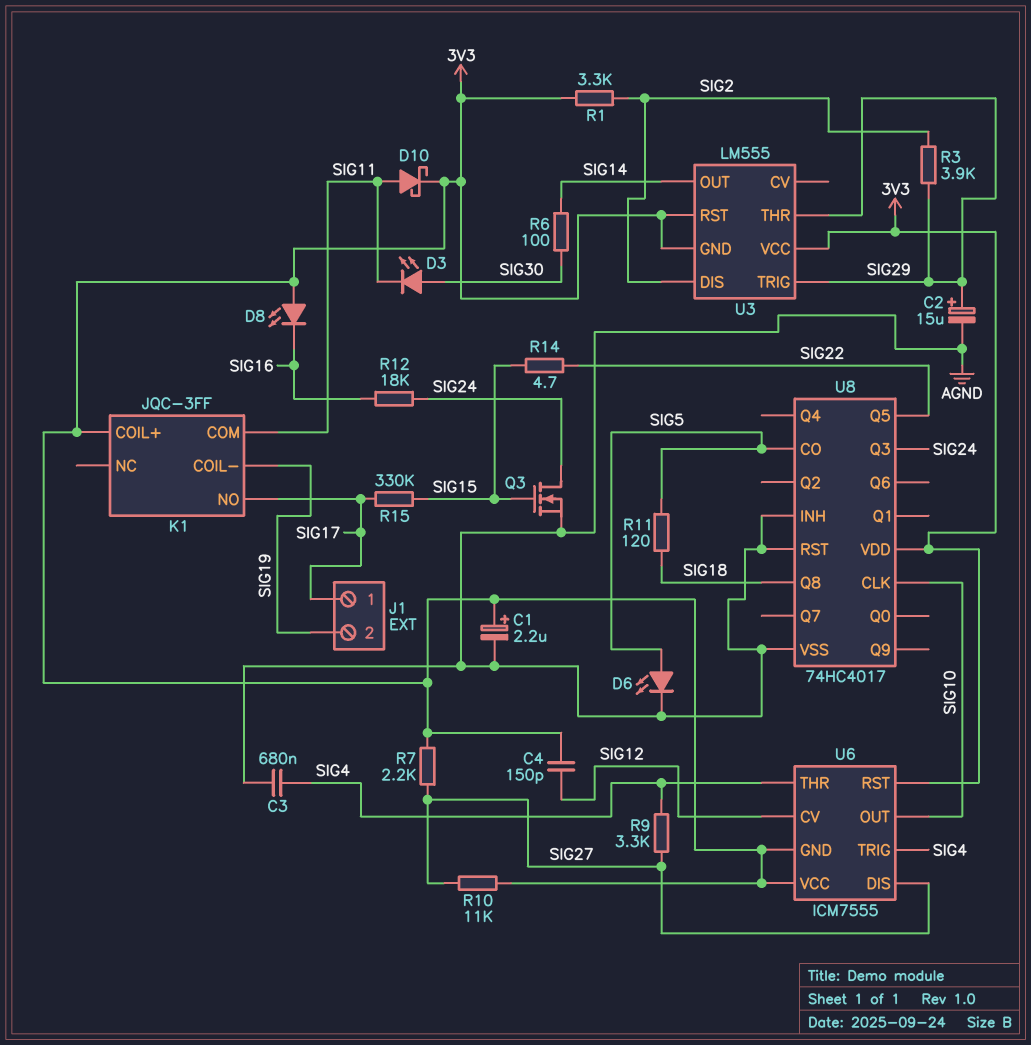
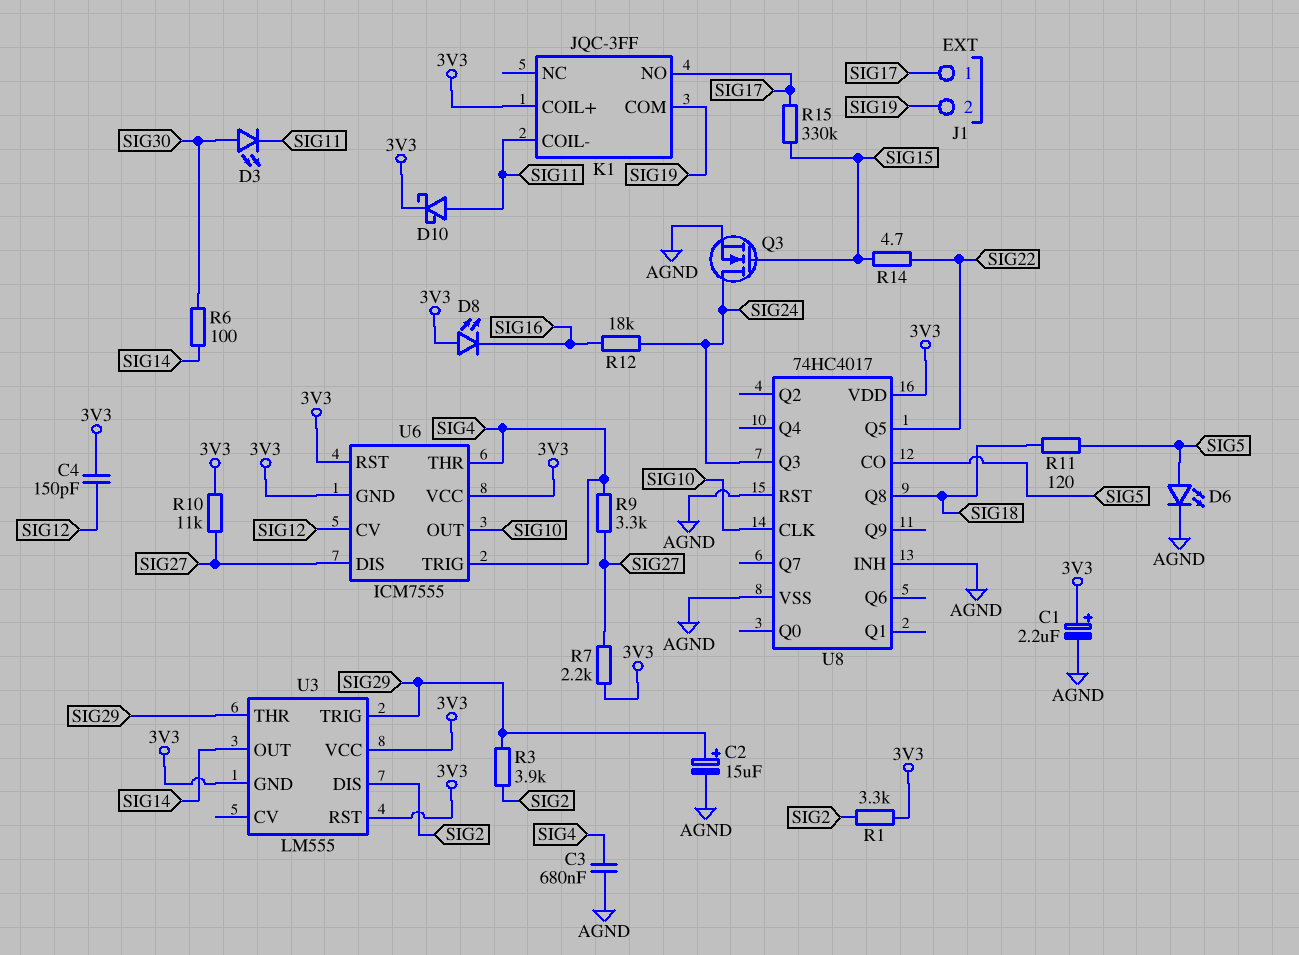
K1 pin COIL-: SIG19 -> SIG11
K1 pin COM: SIG11 -> SIG19

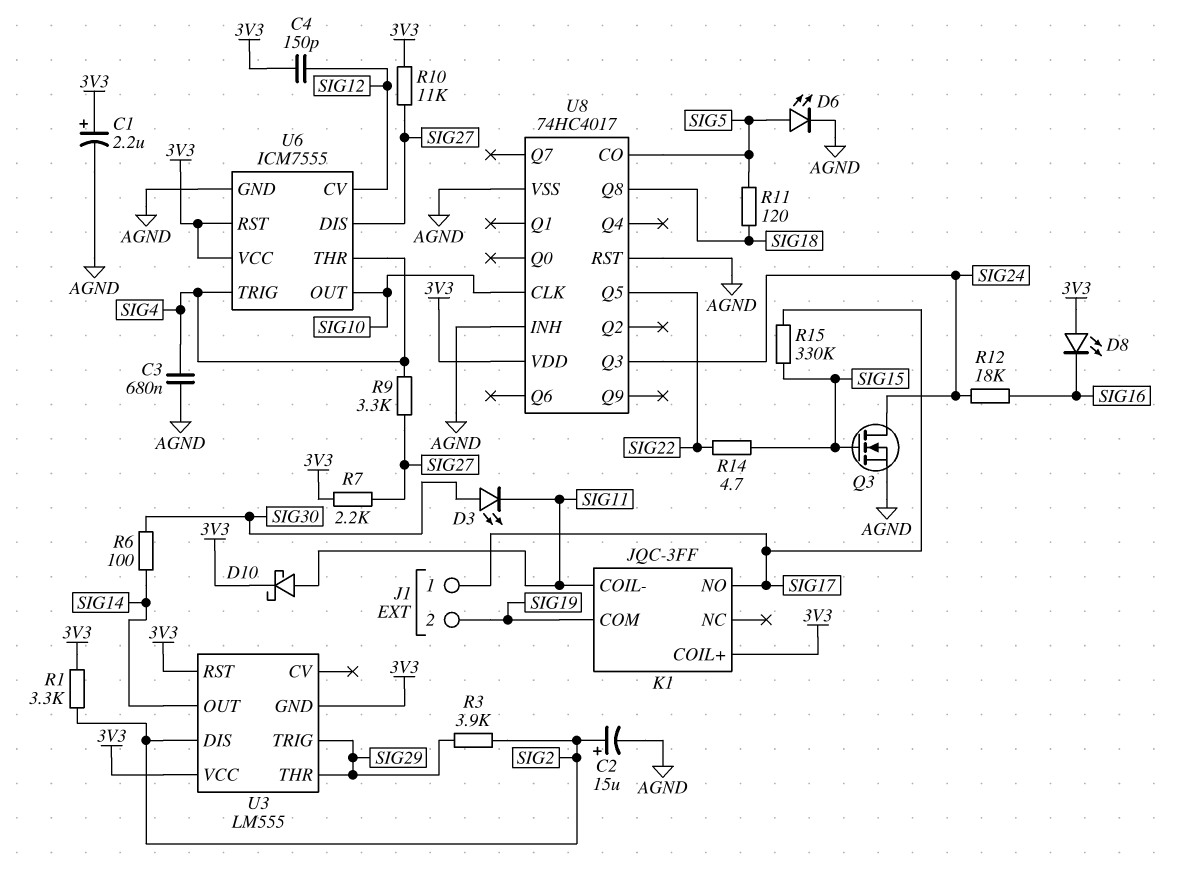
C2: 15uF (plus SIG29, minus AGND) -> 15uF (plus SIG2, minus AGND)
U6 pin GND: 3V3 -> AGND

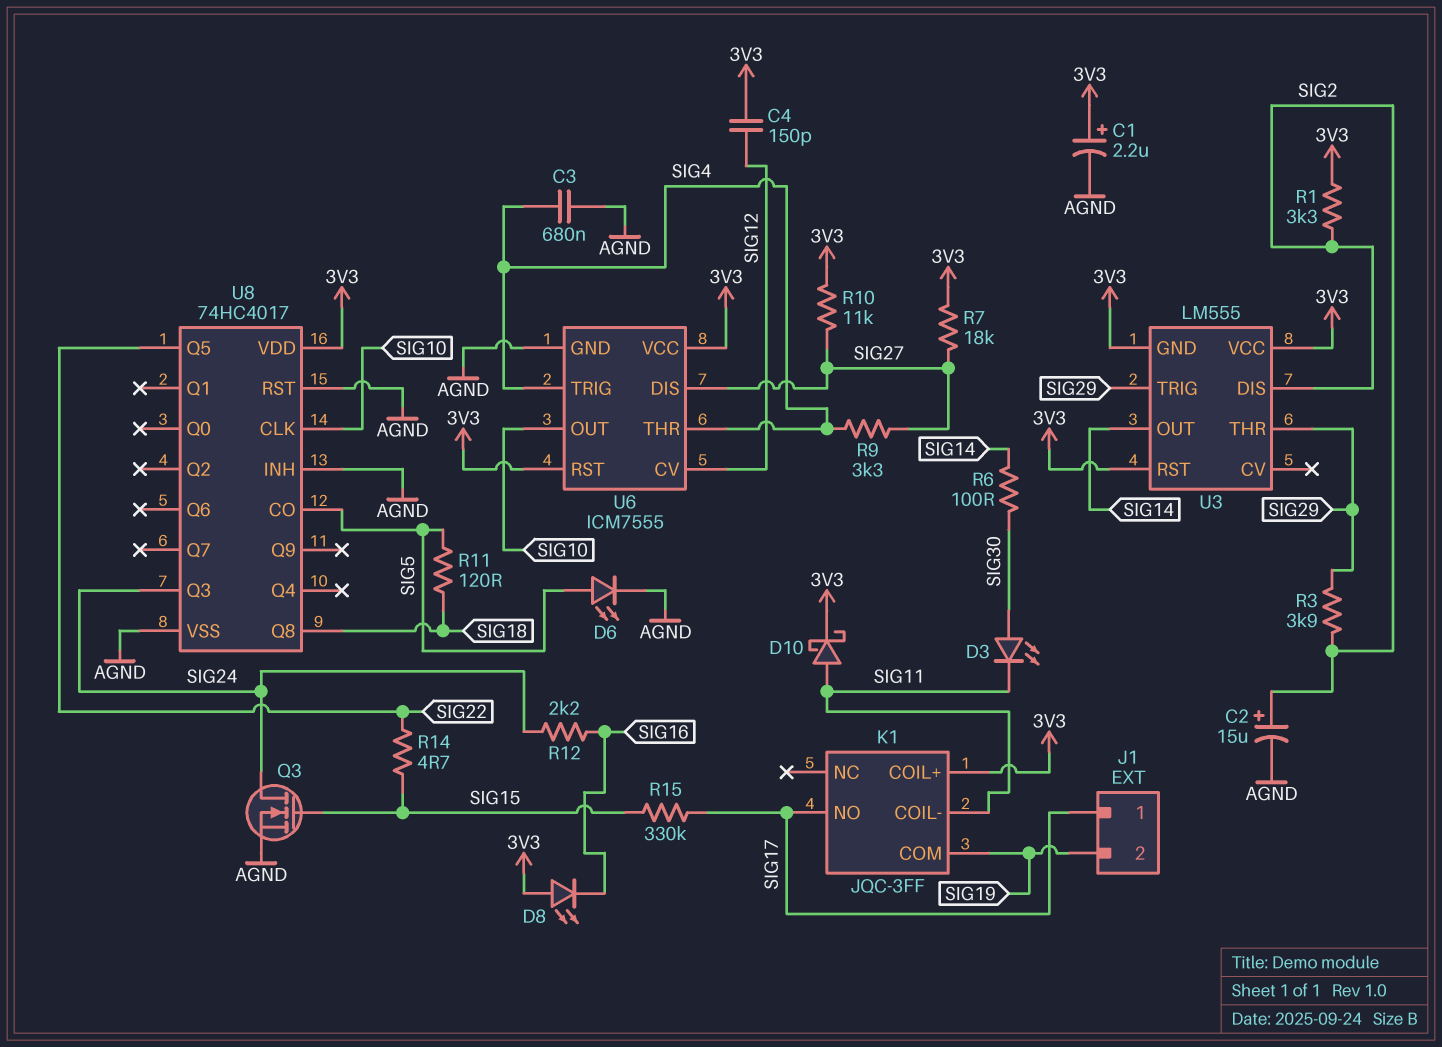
R7: 2.2k (3V3, SIG27) -> 18k (3V3, SIG27)
R12: 18k (SIG16, SIG24) -> 2.2k (SIG16, SIG24)

